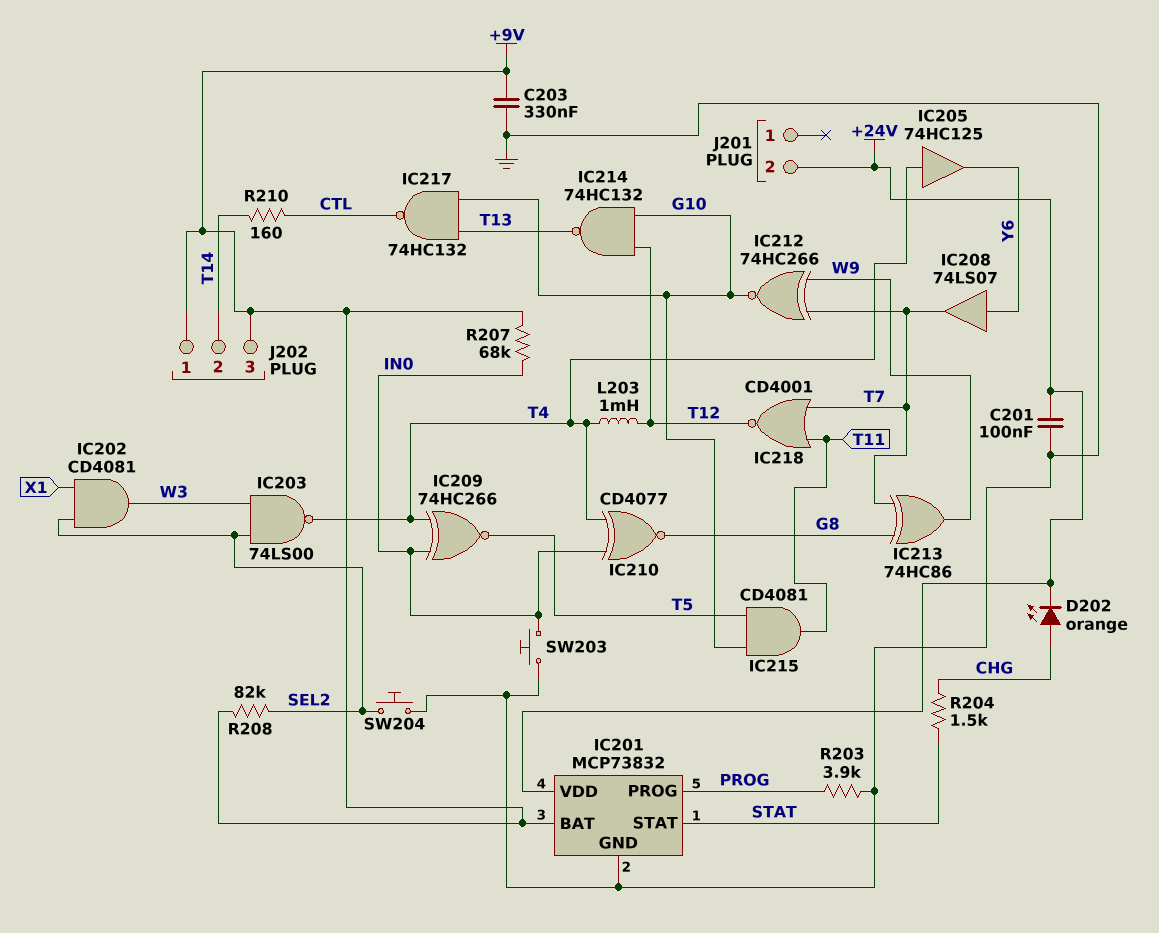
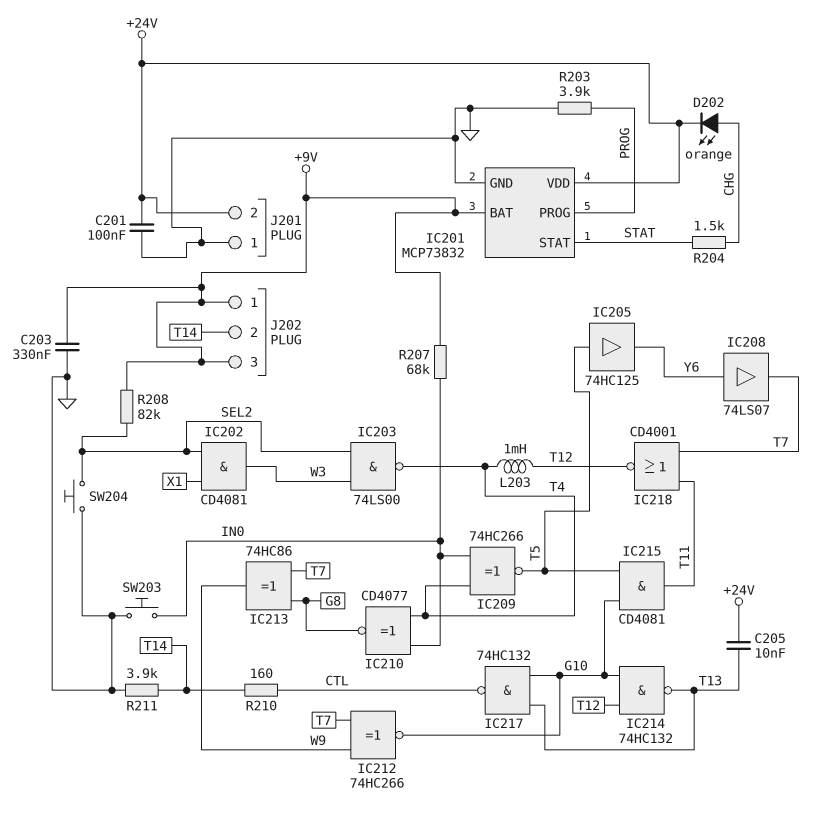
C205: none -> 10nF (+24V, T13)
IC205: buffer 74HC125 (in T4, out Y6) -> buffer 74HC125 (in T5, out Y6)
J201 pin 1: none -> GND
R211: none -> 3.9k (GND, T14)

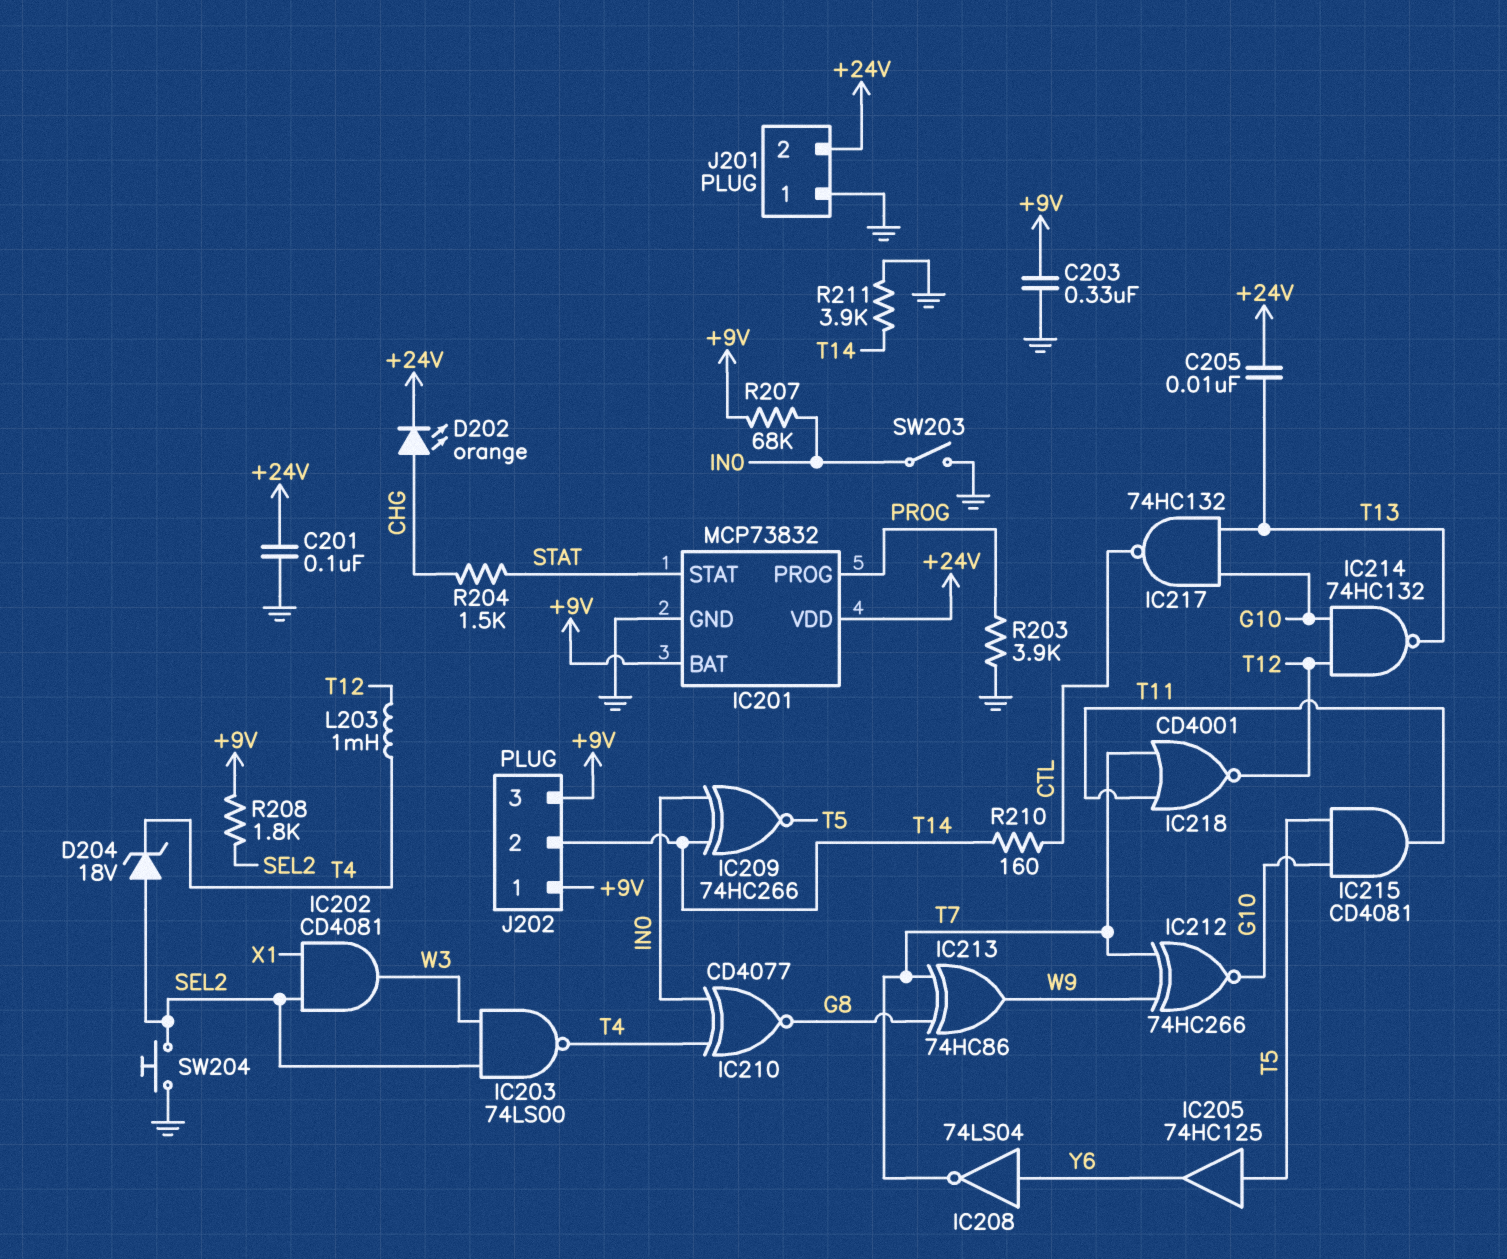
D204: none -> zener 18V (A SEL2, K T4)
IC208: buffer 74LS07 (in Y6, out T7) -> NOT 74LS04 (in Y6, out T7)
IC209: XNOR 74HC266 (in IN0, in T4, out T5) -> XNOR 74HC266 (in IN0, in T14, out T5)
R208: 82k (+9V, SEL2) -> 1.8k (+9V, SEL2)
SW203: button (GND, IN0) -> switch (GND, IN0)

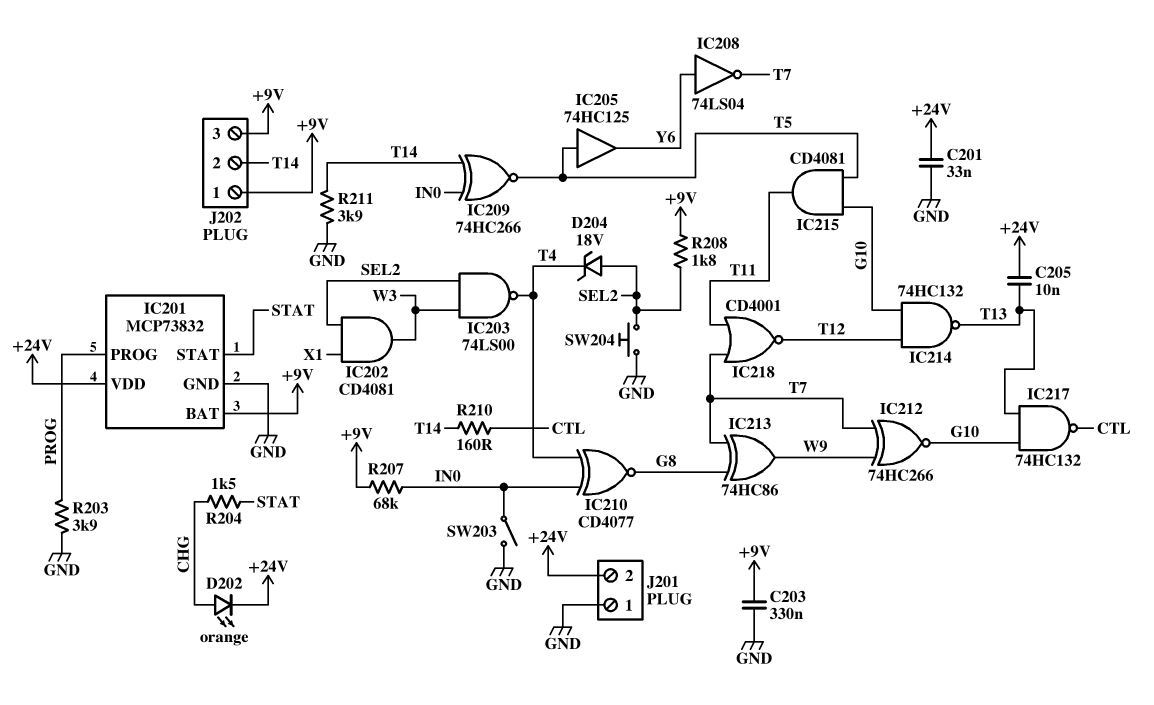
C201: 100nF (+24V, GND) -> 33nF (+24V, GND)
L203: 1mH (T4, T12) -> none

